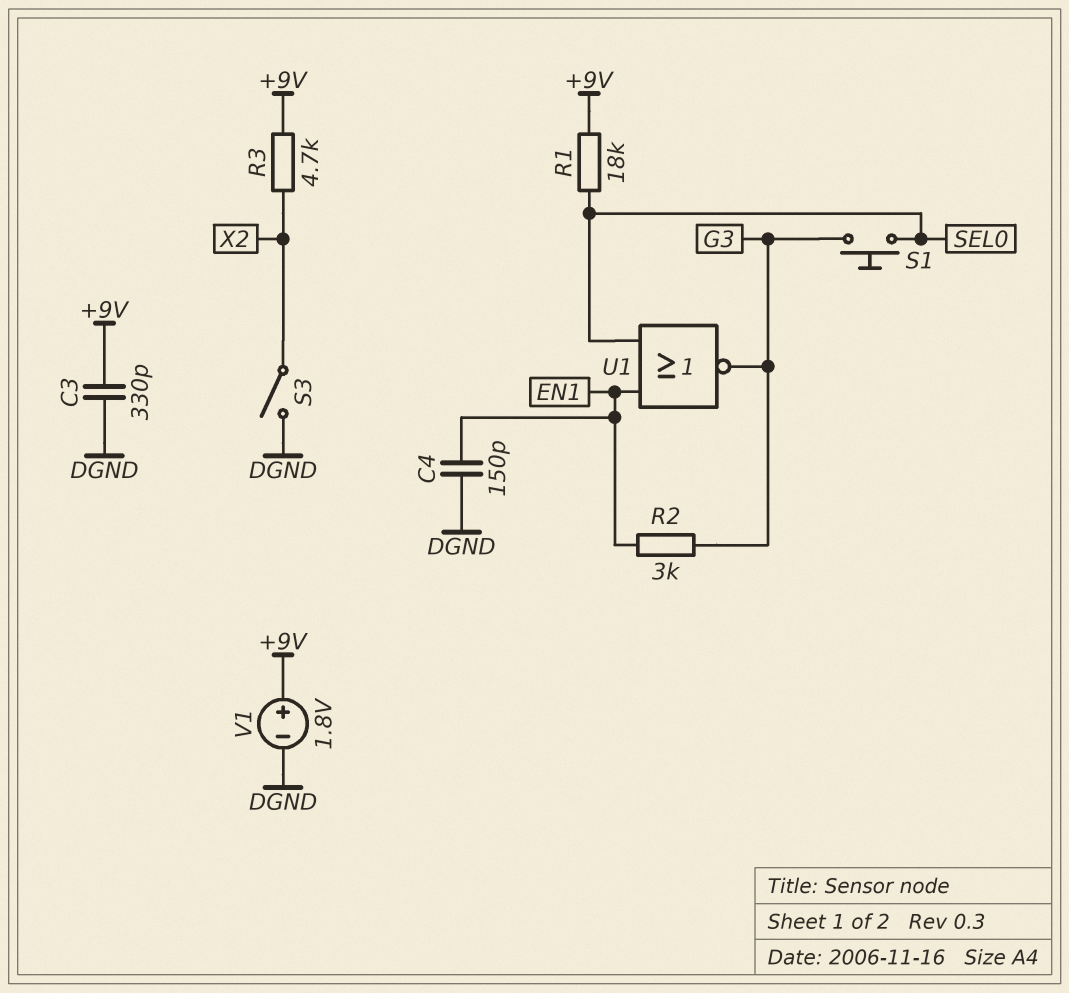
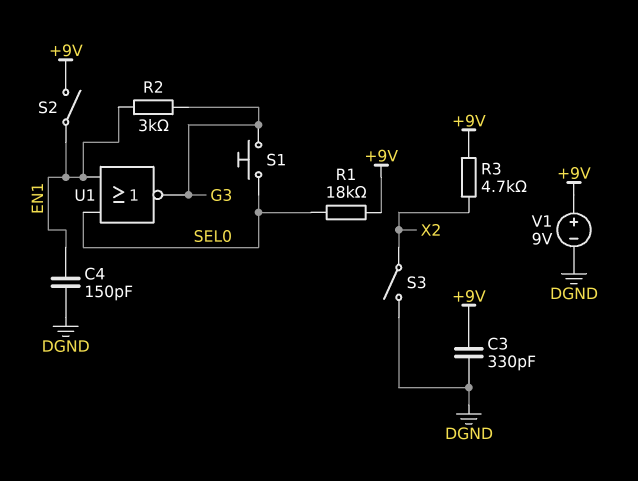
S2: none -> switch (+9V, EN1)
V1: 1.8V (plus +9V, minus DGND) -> 9V (plus +9V, minus DGND)

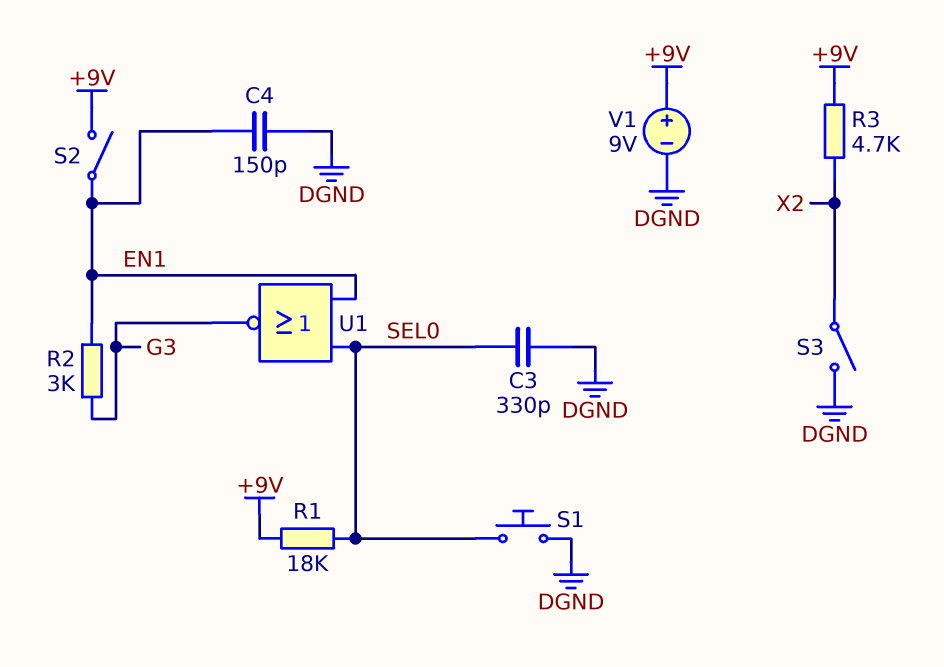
C3: 330pF (+9V, DGND) -> 330pF (DGND, SEL0)
S1: button (G3, SEL0) -> button (DGND, SEL0)

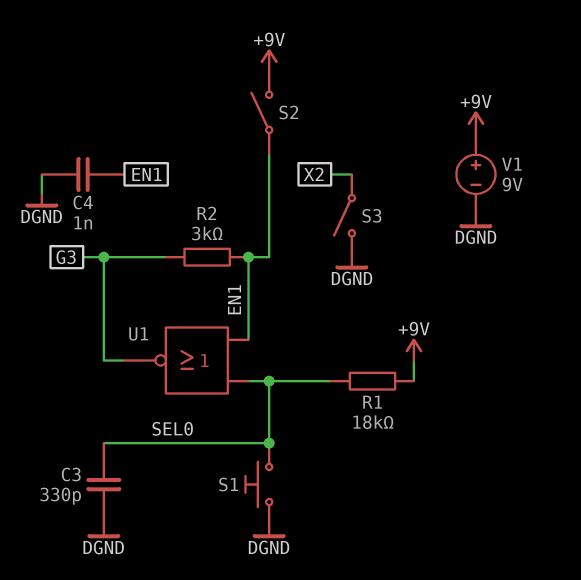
C4: 150pF (DGND, EN1) -> 1nF (DGND, EN1)
R3: 4.7k (+9V, X2) -> none

